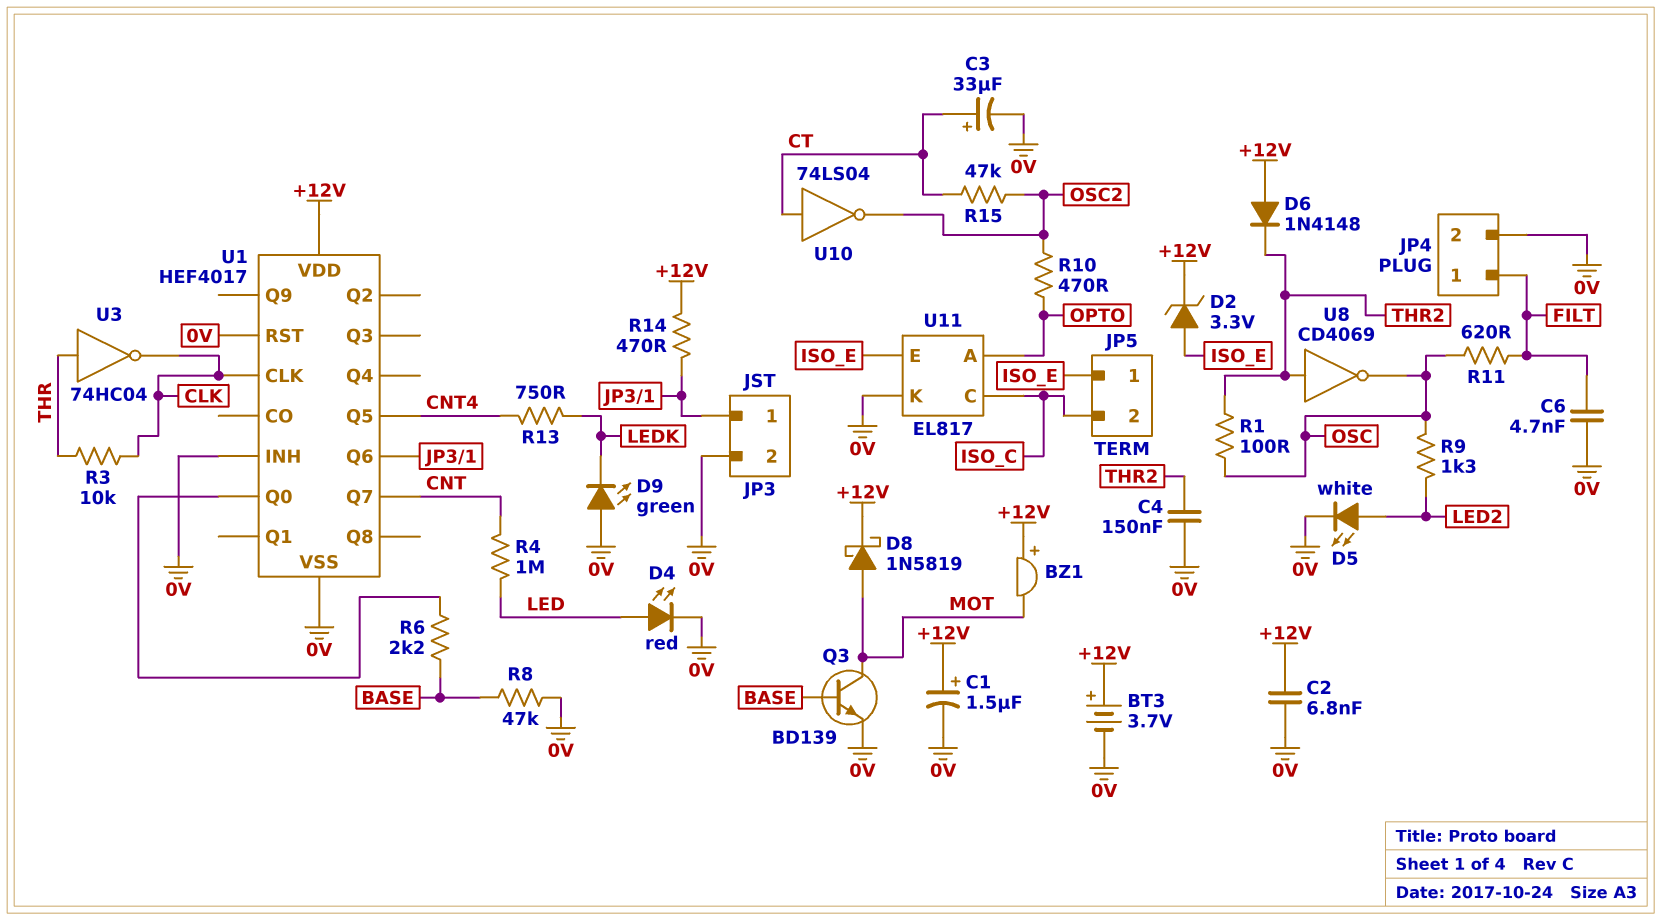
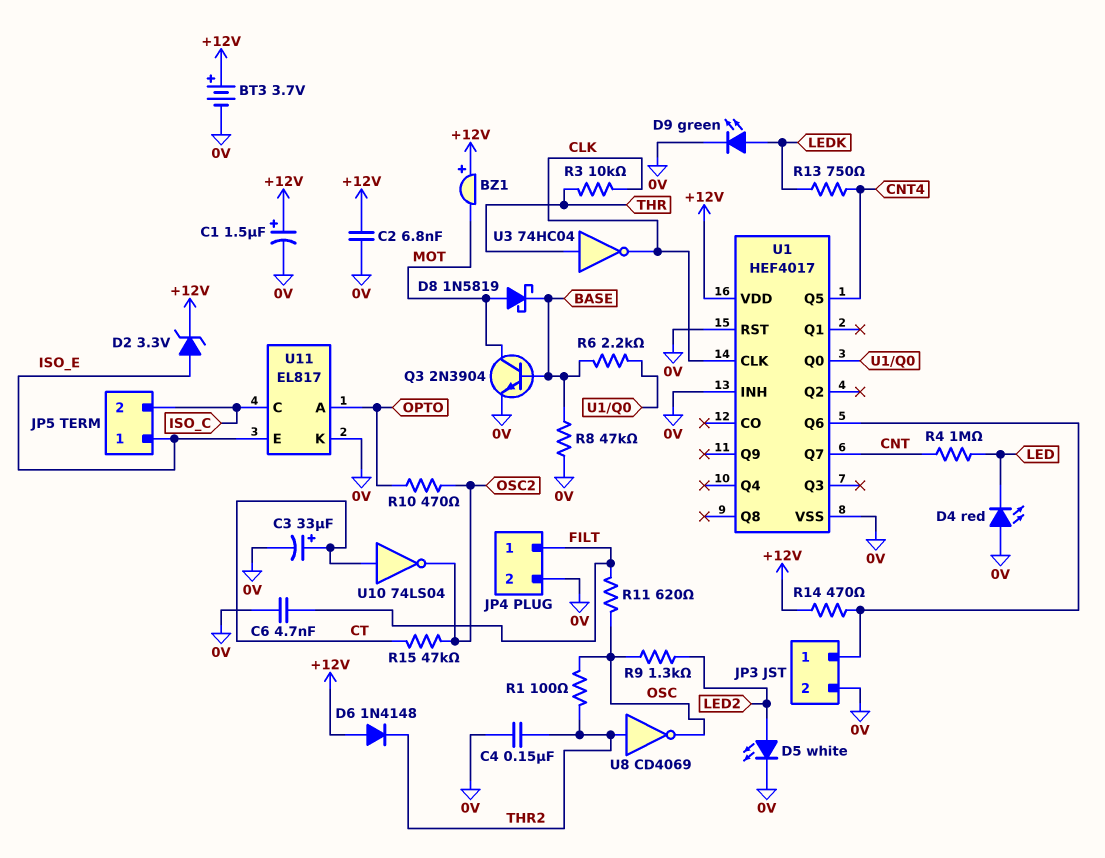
D4: LED red (A LED, K 0V) -> LED red (A 0V, K LED)
D8: schottky 1N5819 (A MOT, K +12V) -> schottky 1N5819 (A MOT, K BASE)
D9: LED green (A 0V, K LEDK) -> LED green (A LEDK, K 0V)
Q3: NPN BD139 (B BASE, C MOT, E 0V) -> NPN 2N3904 (B BASE, C MOT, E 0V)

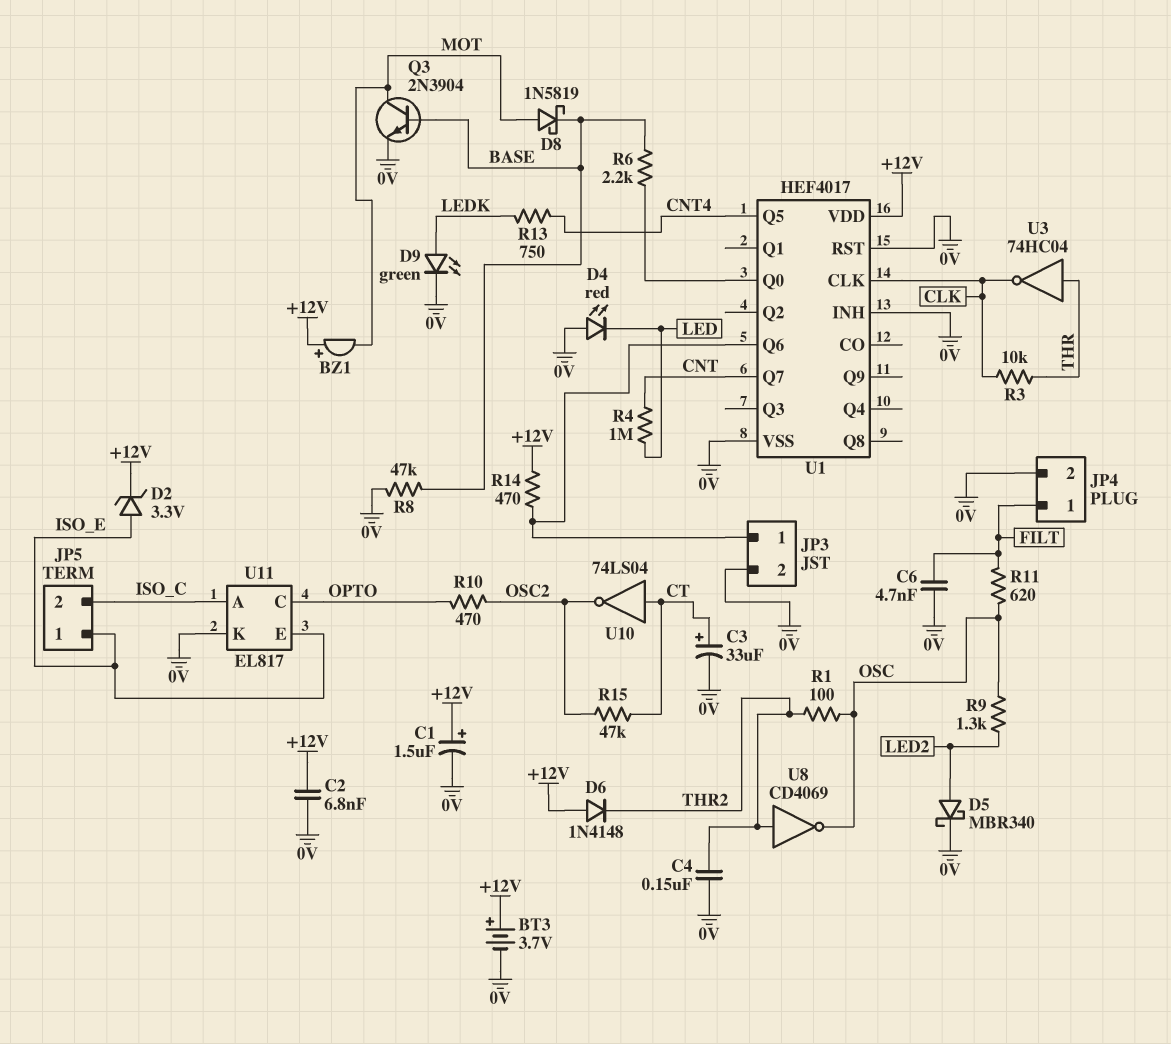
D5: LED white (A LED2, K 0V) -> schottky MBR340 (A LED2, K 0V)
U11 pin A: OPTO -> ISO_C
U11 pin C: ISO_C -> OPTO

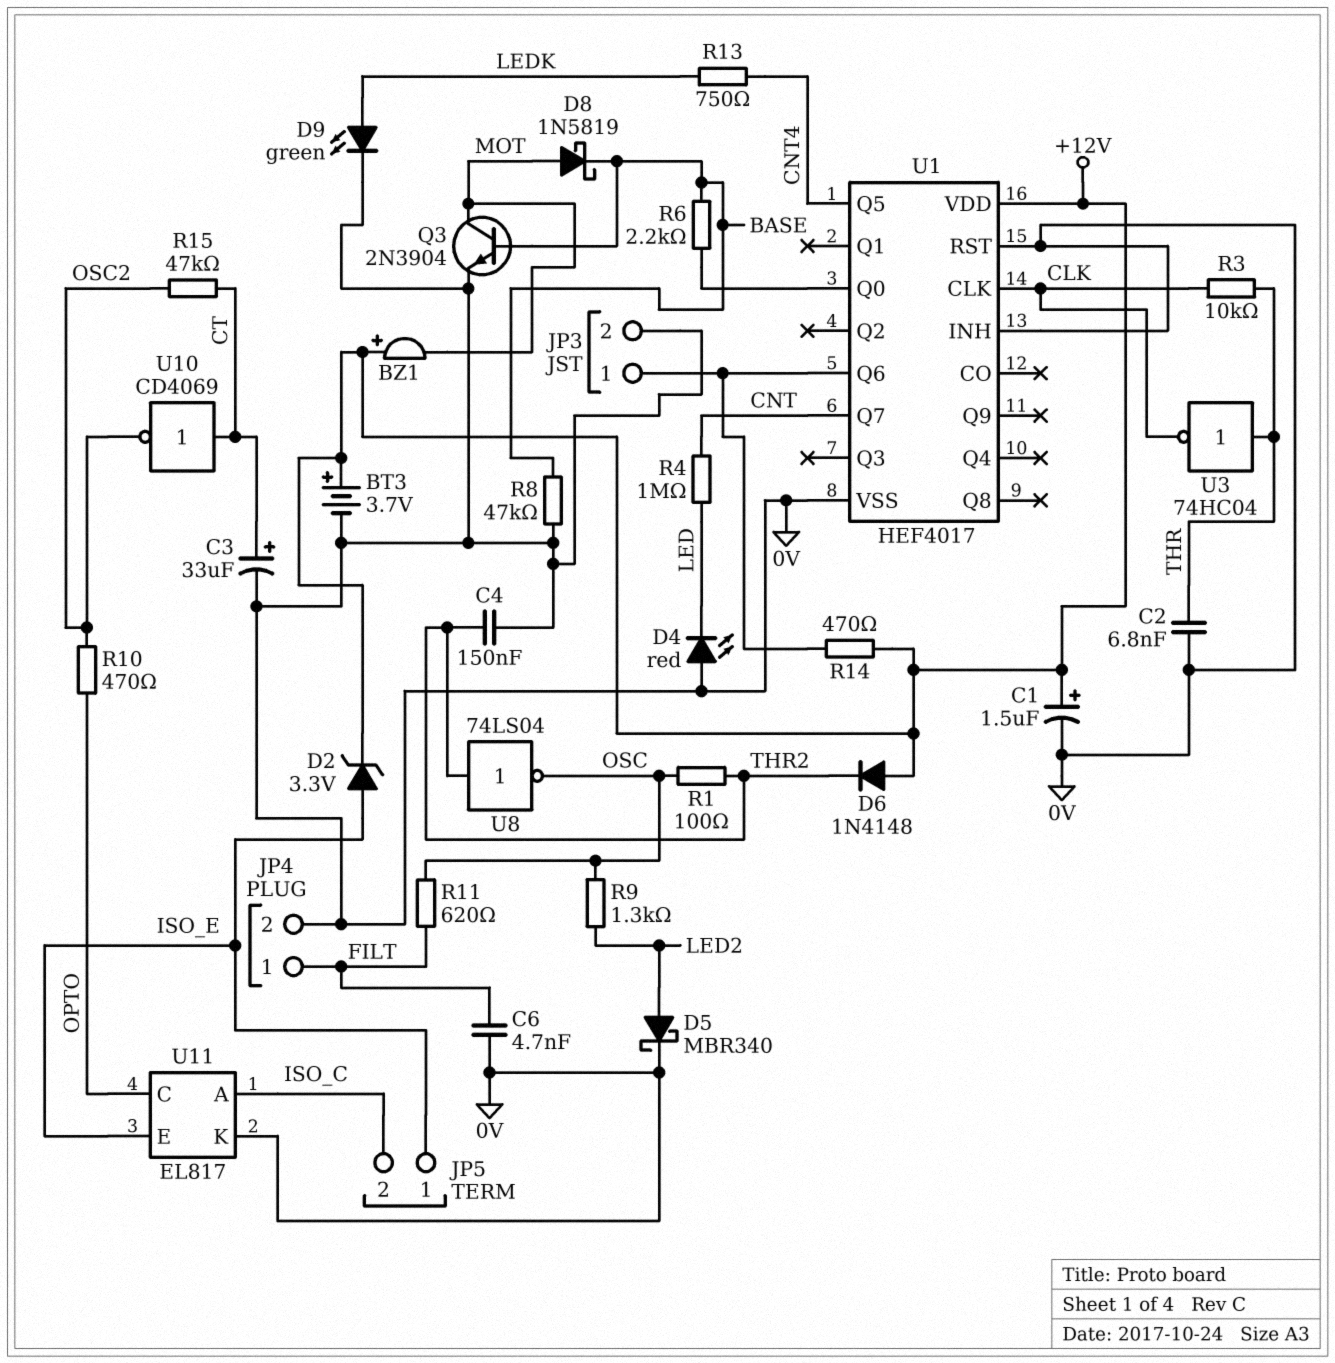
C2: 6.8nF (+12V, 0V) -> 6.8nF (0V, THR)
U8: NOT CD4069 (in THR2, out OSC) -> NOT 74LS04 (in THR2, out OSC)
U10: NOT 74LS04 (in CT, out OSC2) -> NOT CD4069 (in CT, out OSC2)

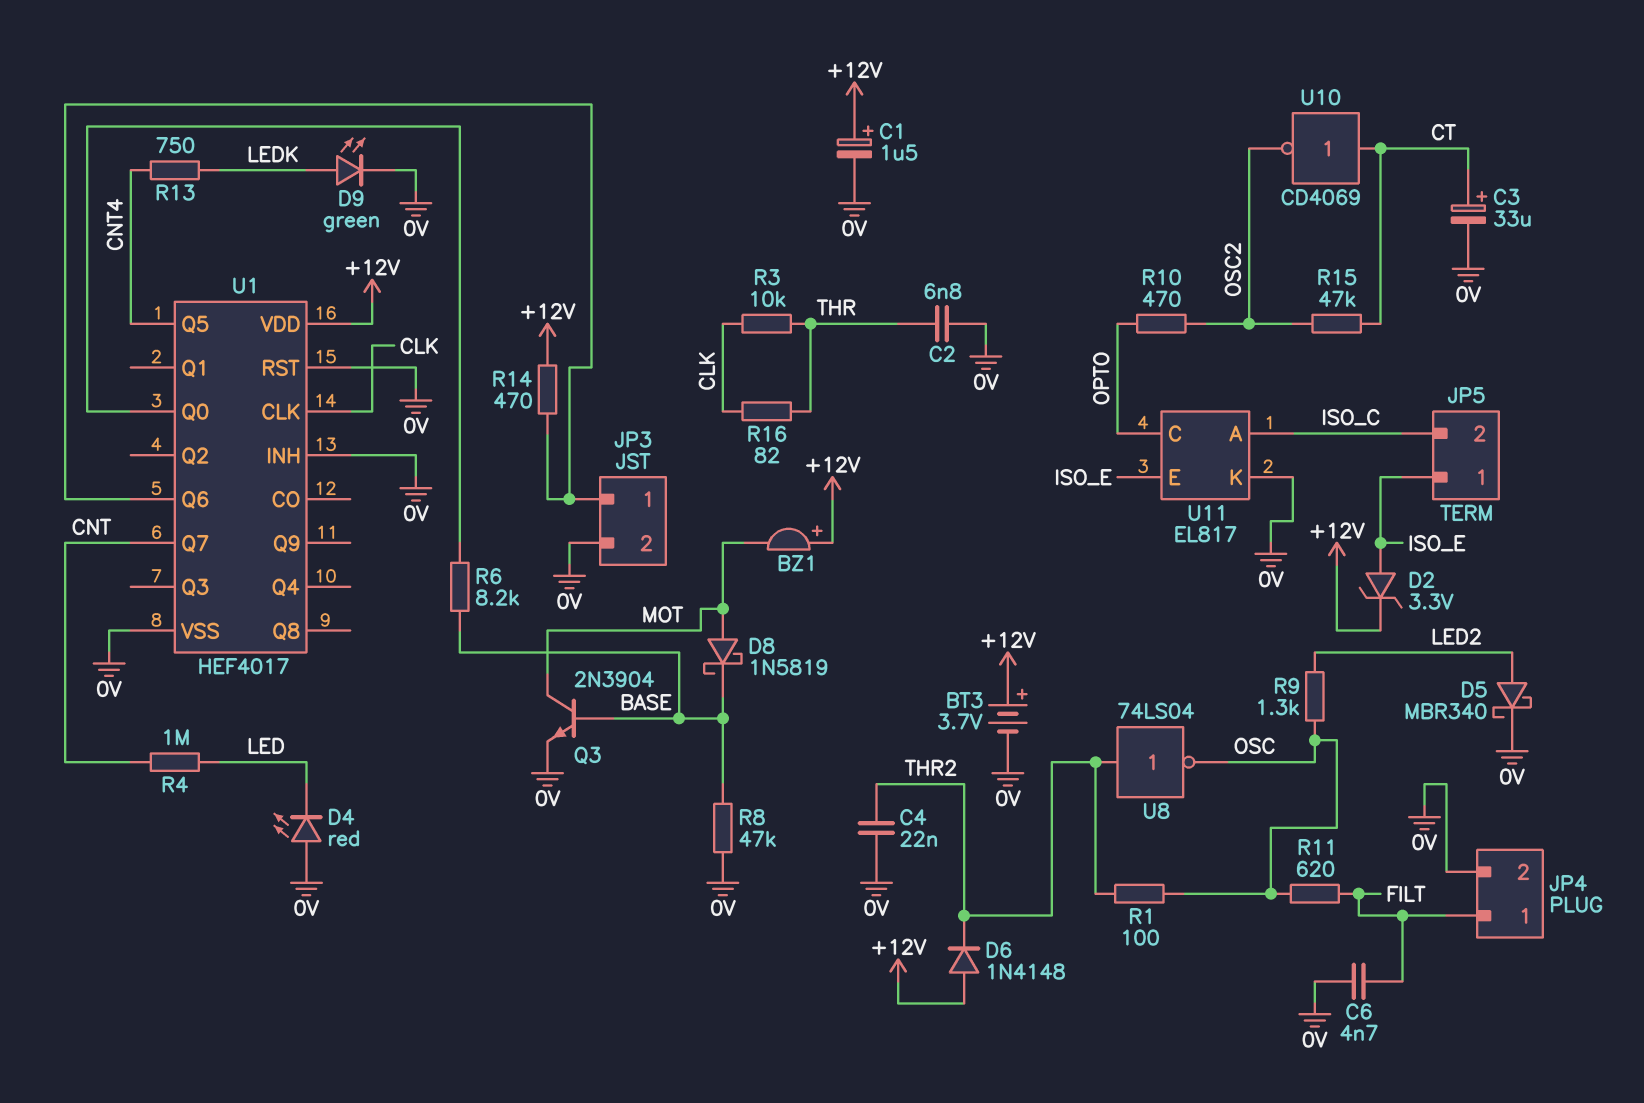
C4: 150nF (0V, THR2) -> 22nF (0V, THR2)
R6: 2.2k (BASE, U1/Q0) -> 8.2k (BASE, U1/Q0)
R16: none -> 82 (CLK, THR)
U3: NOT 74HC04 (in THR, out CLK) -> none

